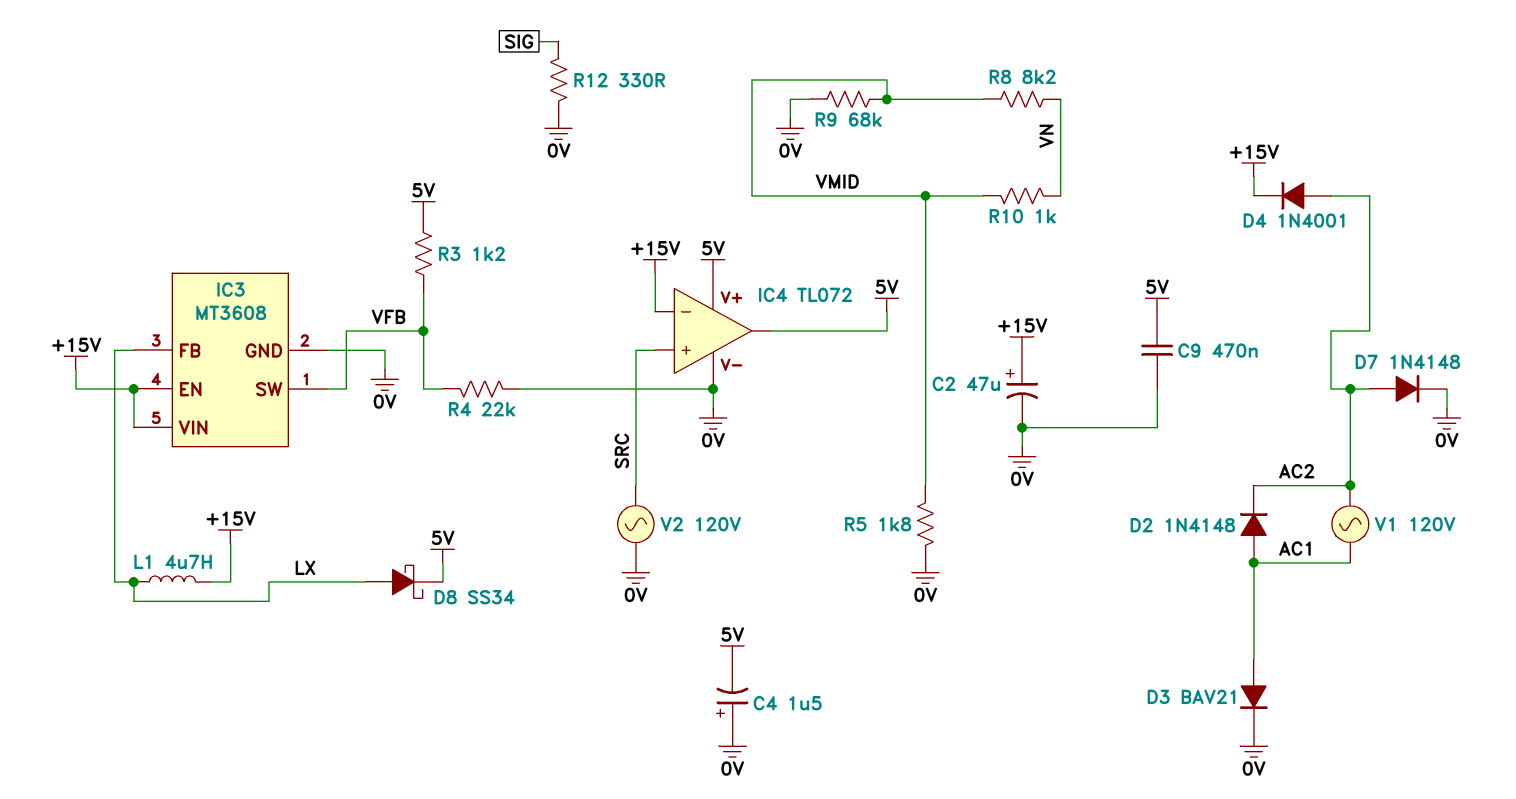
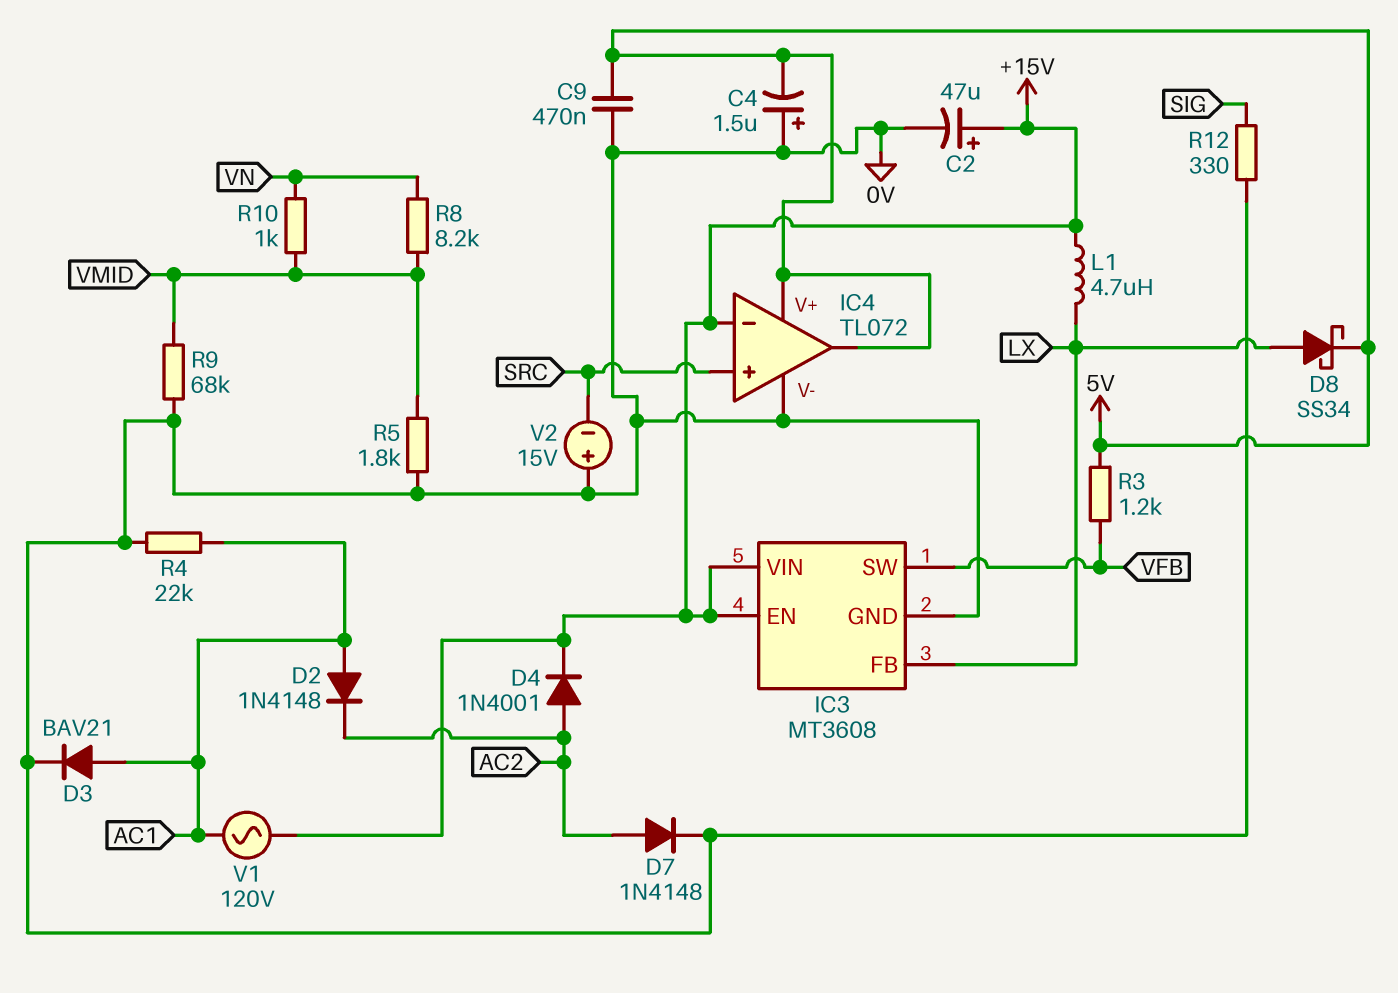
R4: 22k (0V, VFB) -> 22k (0V, AC1)
V1: AC 120V (AC1, AC2) -> AC 120V (+15V, AC1)
V2: AC 120V (0V, SRC) -> 15V (plus 0V, minus SRC)

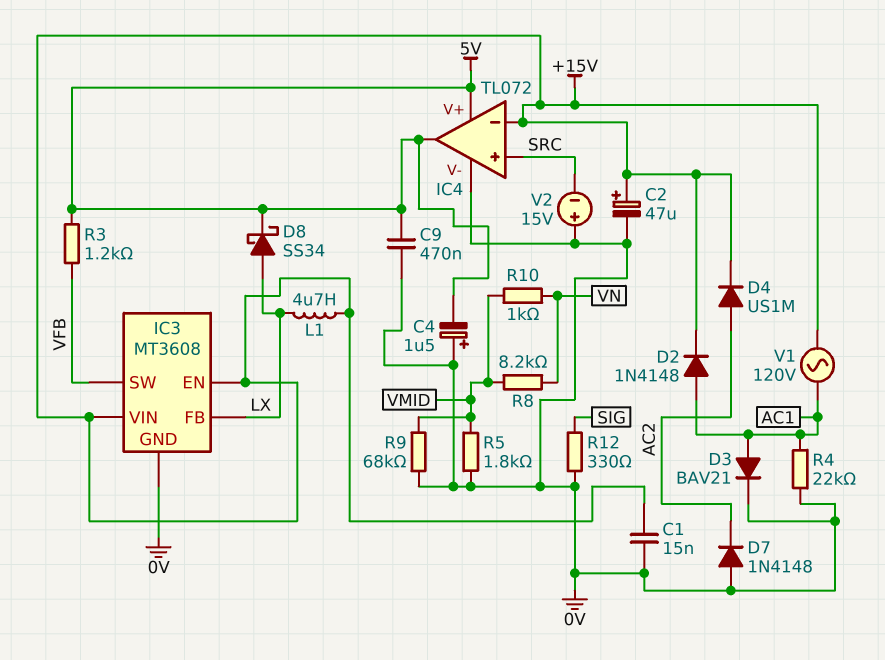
C1: none -> 15nF (+15V, 0V)
D2: diode 1N4148 (A AC1, K AC2) -> diode 1N4148 (A AC1, K +15V)
D4: diode 1N4001 (A AC2, K +15V) -> diode US1M (A AC2, K +15V)
D7: diode 1N4148 (A AC2, K 0V) -> diode 1N4148 (A 0V, K AC2)

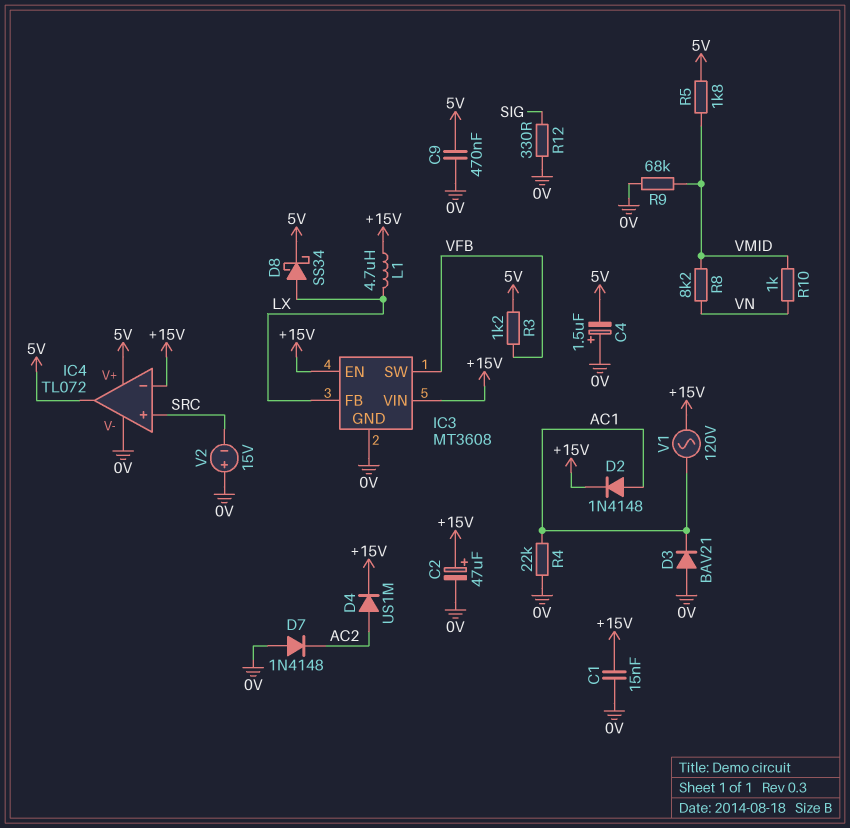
D3: diode BAV21 (A AC1, K 0V) -> diode BAV21 (A 0V, K AC1)
R5: 1.8k (0V, VMID) -> 1.8k (5V, VMID)

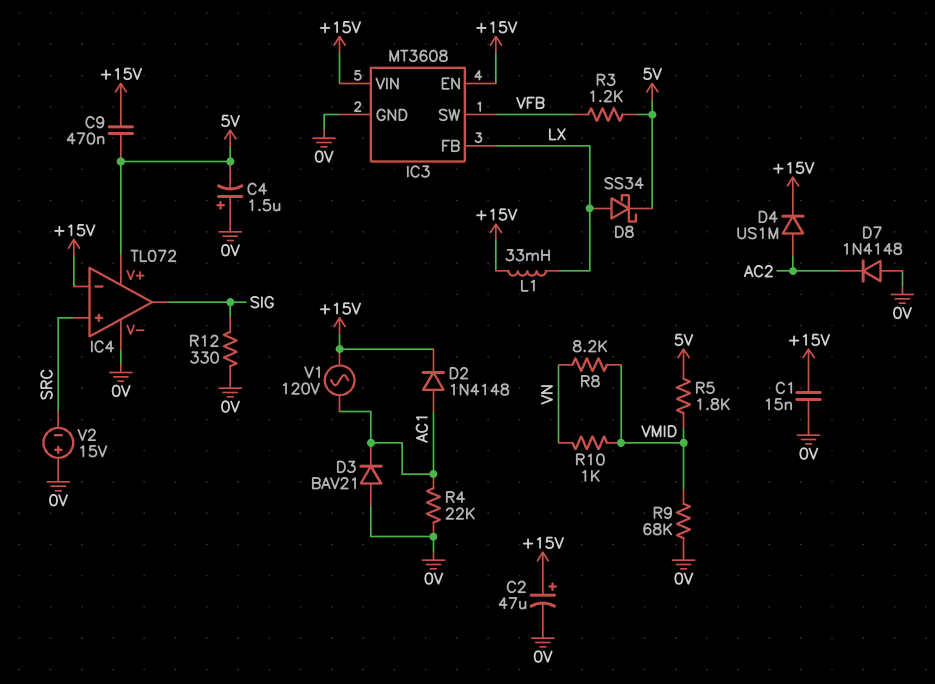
C9: 470nF (0V, 5V) -> 470nF (+15V, 5V)
IC4 pin out: 5V -> SIG
L1: 4.7uH (+15V, LX) -> 33mH (+15V, LX)

